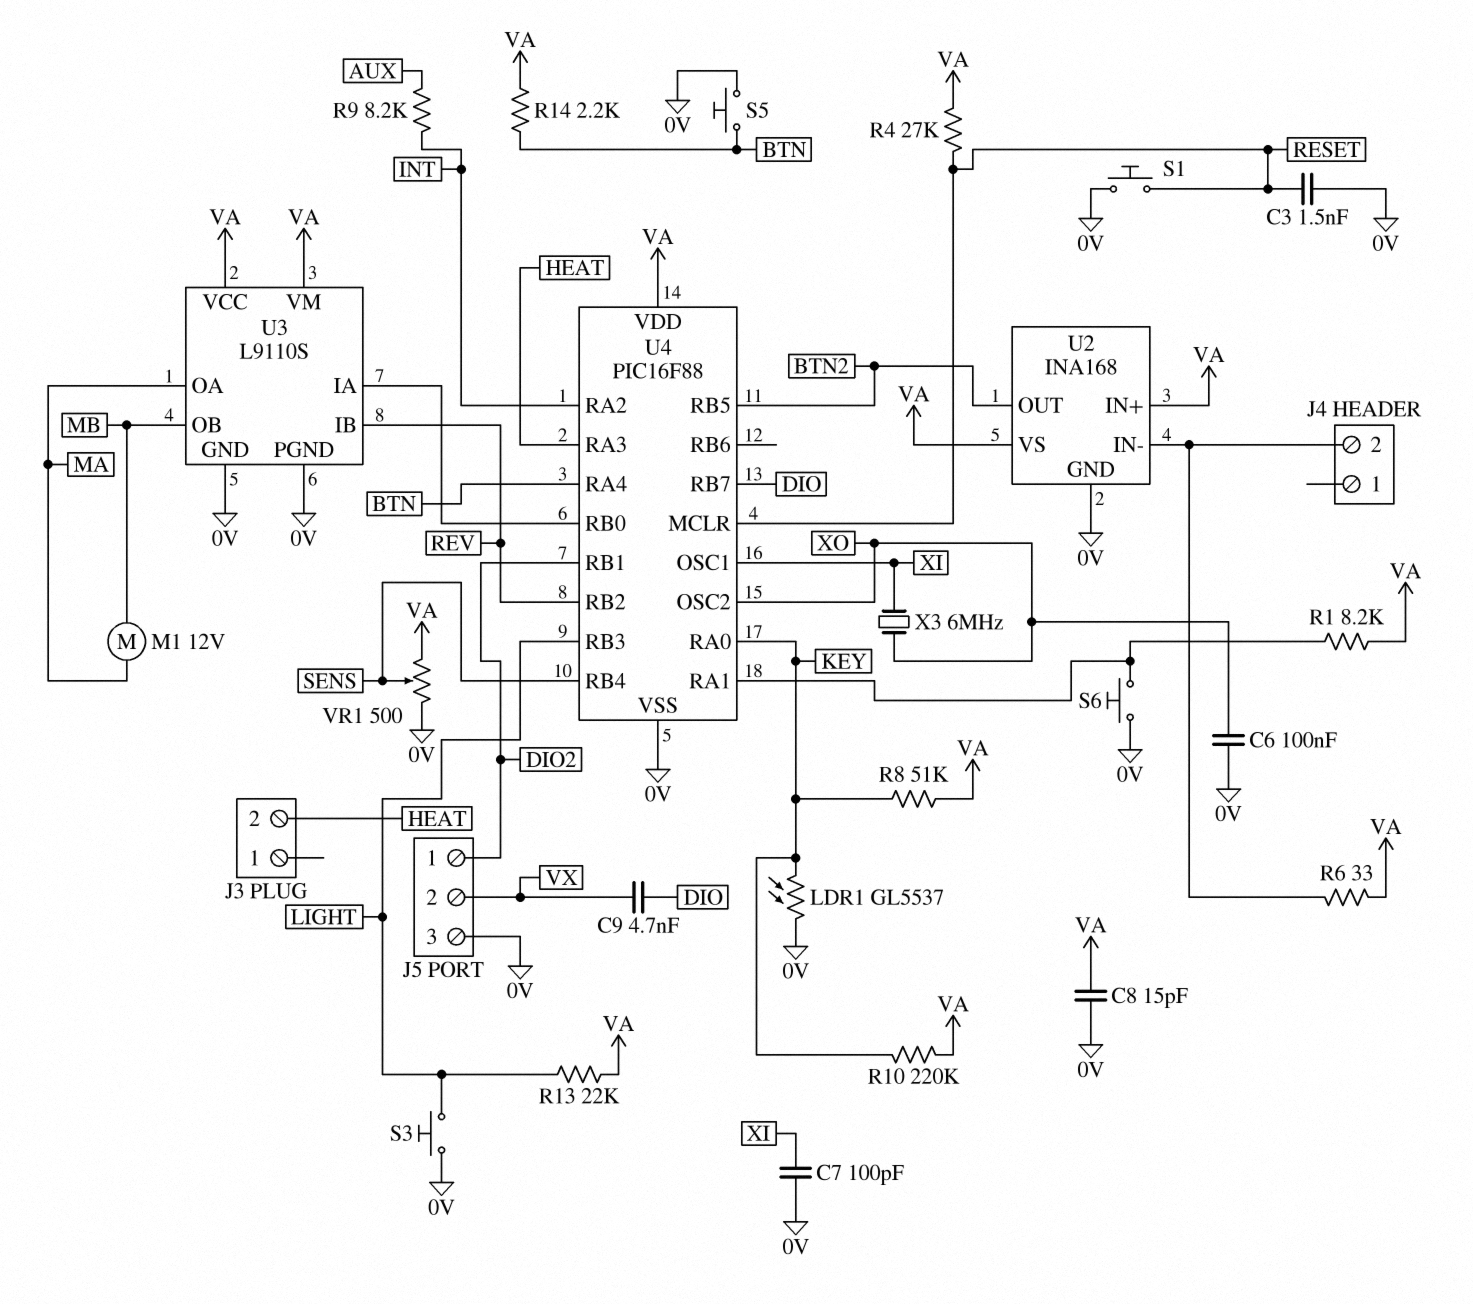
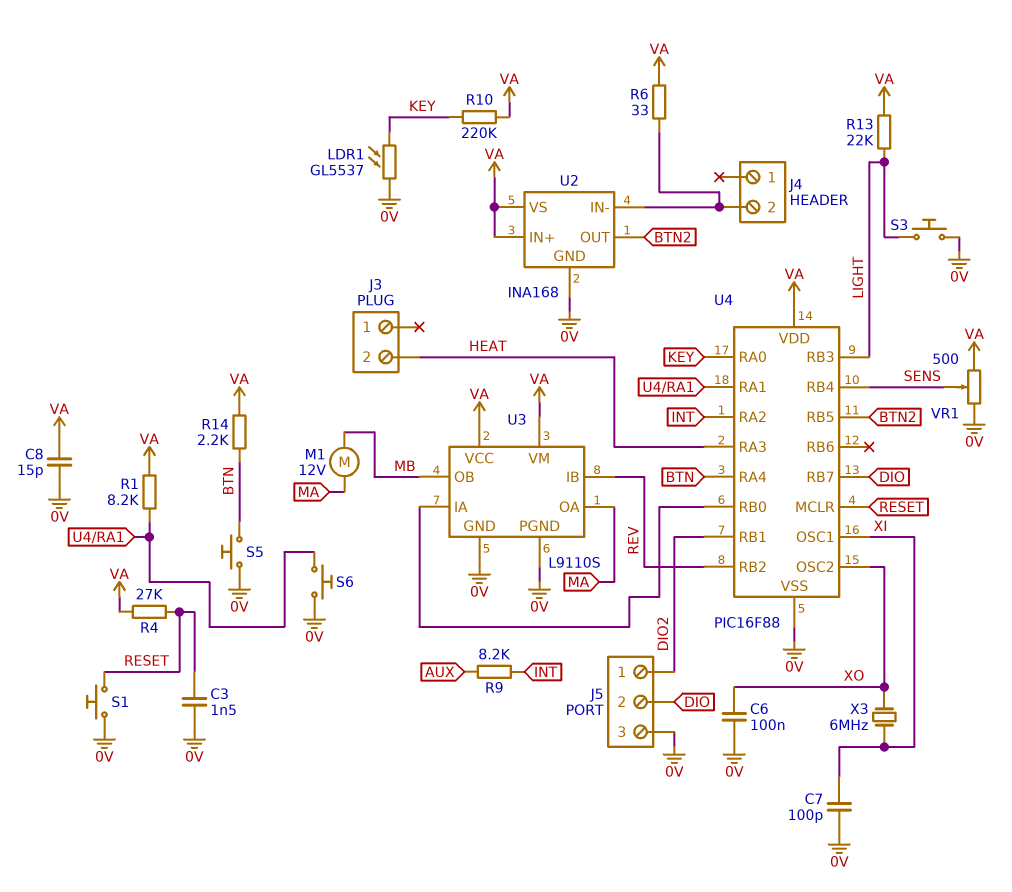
C9: 4.7nF (DIO, VX) -> none
J5 pin 2: VX -> DIO
R8: 51k (KEY, VA) -> none

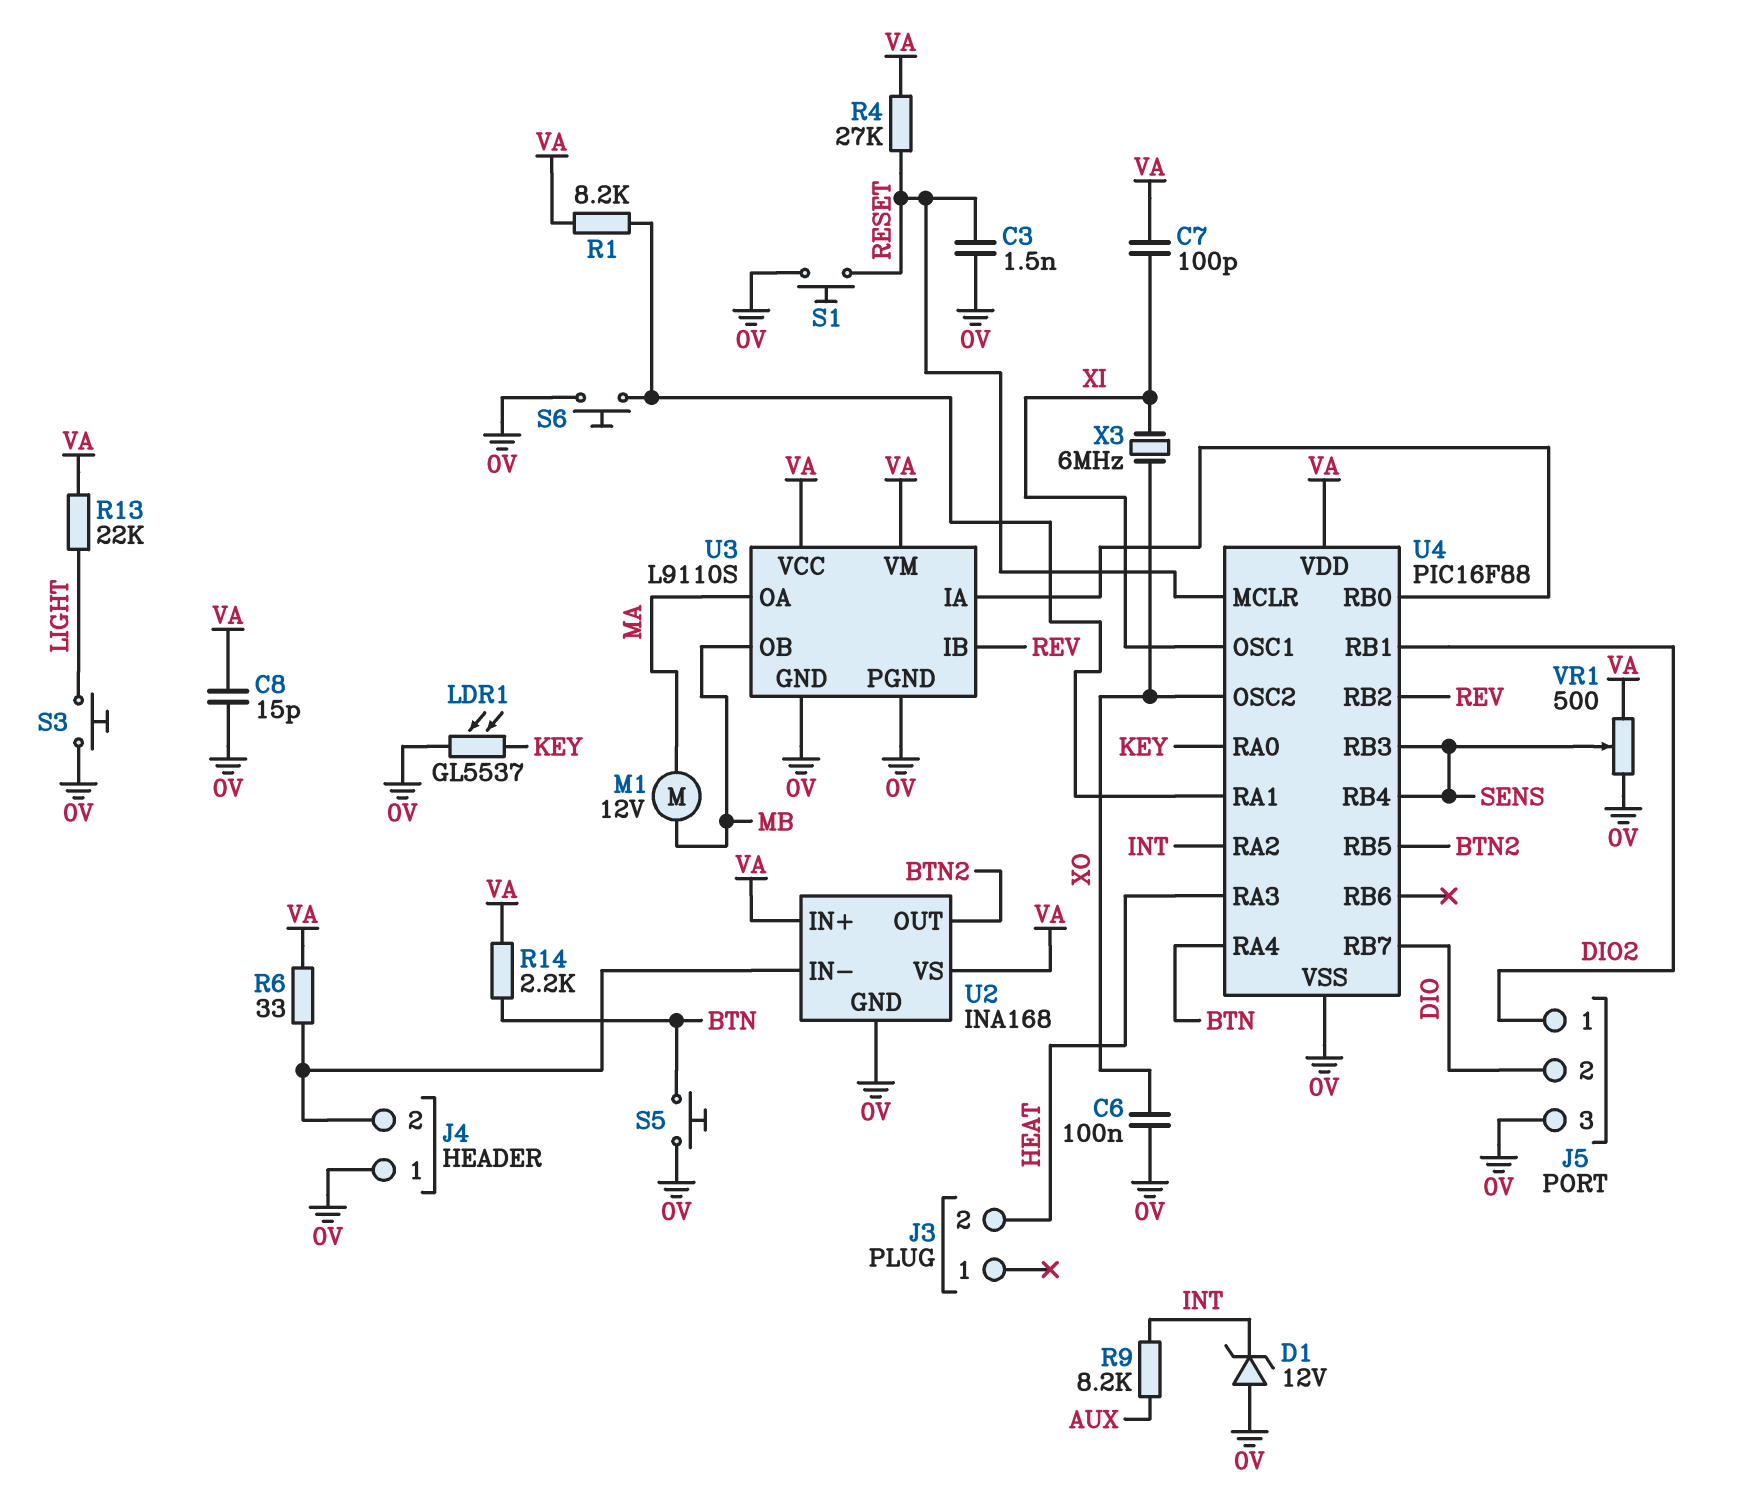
C7: 100pF (0V, XI) -> 100pF (VA, XI)
D1: none -> zener 12V (A 0V, K INT)
J4 pin 1: none -> 0V
R10: 220k (KEY, VA) -> none
U4 pin RB3: LIGHT -> SENS

